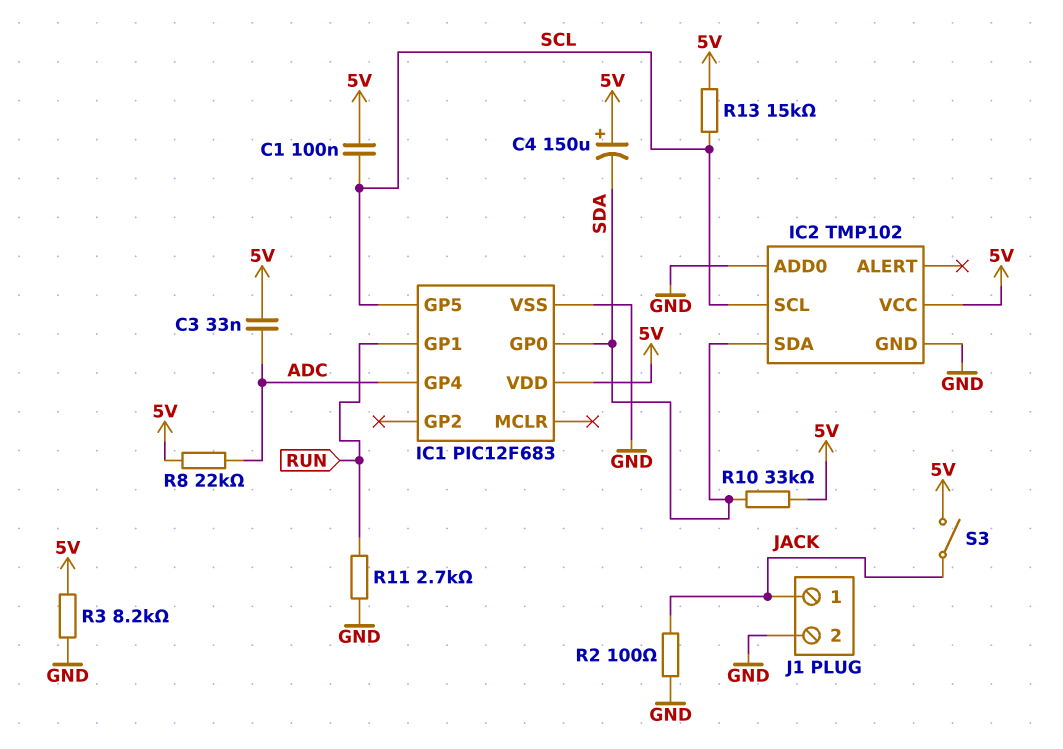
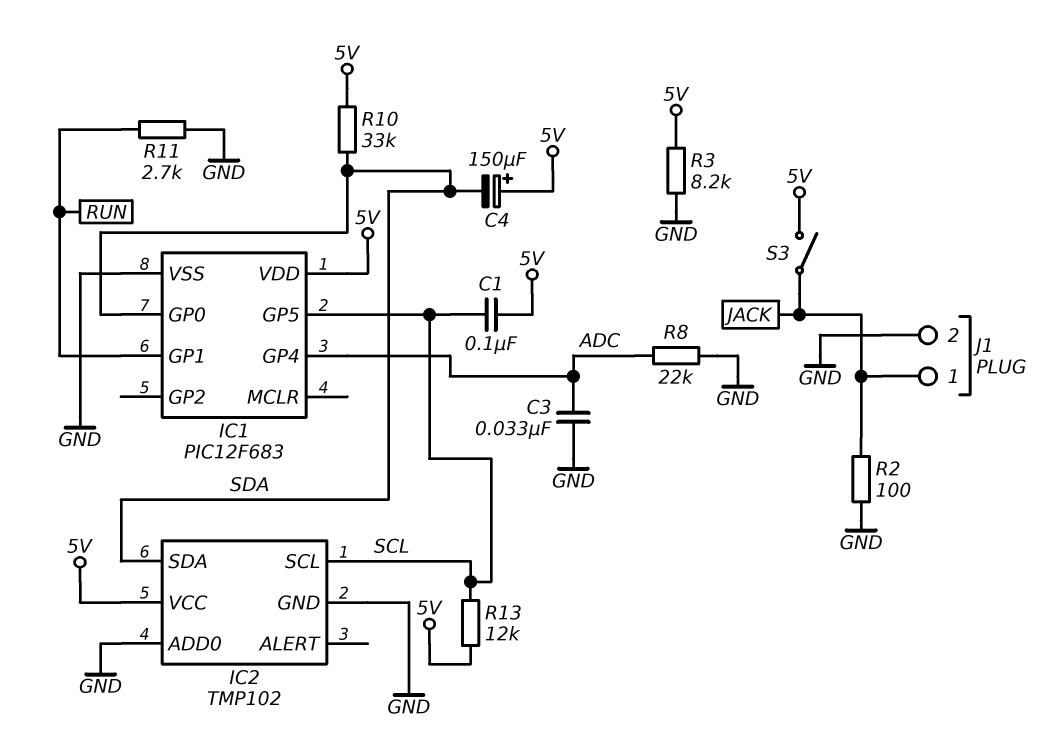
C3: 33nF (5V, ADC) -> 33nF (ADC, GND)
R8: 22k (5V, ADC) -> 22k (ADC, GND)
R13: 15k (5V, SCL) -> 12k (5V, SCL)

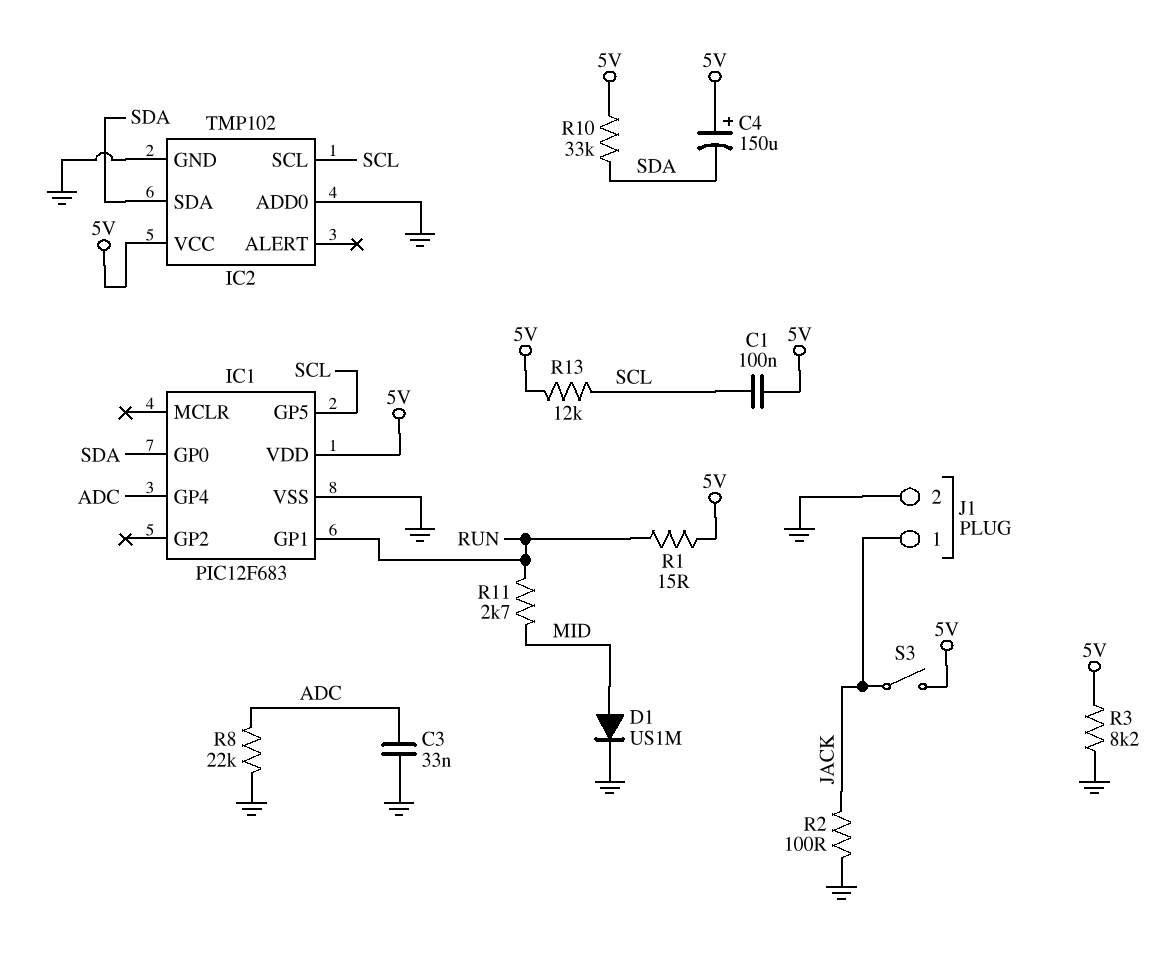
D1: none -> diode US1M (A MID, K GND)
R1: none -> 15 (5V, RUN)
R11: 2.7k (GND, RUN) -> 2.7k (MID, RUN)

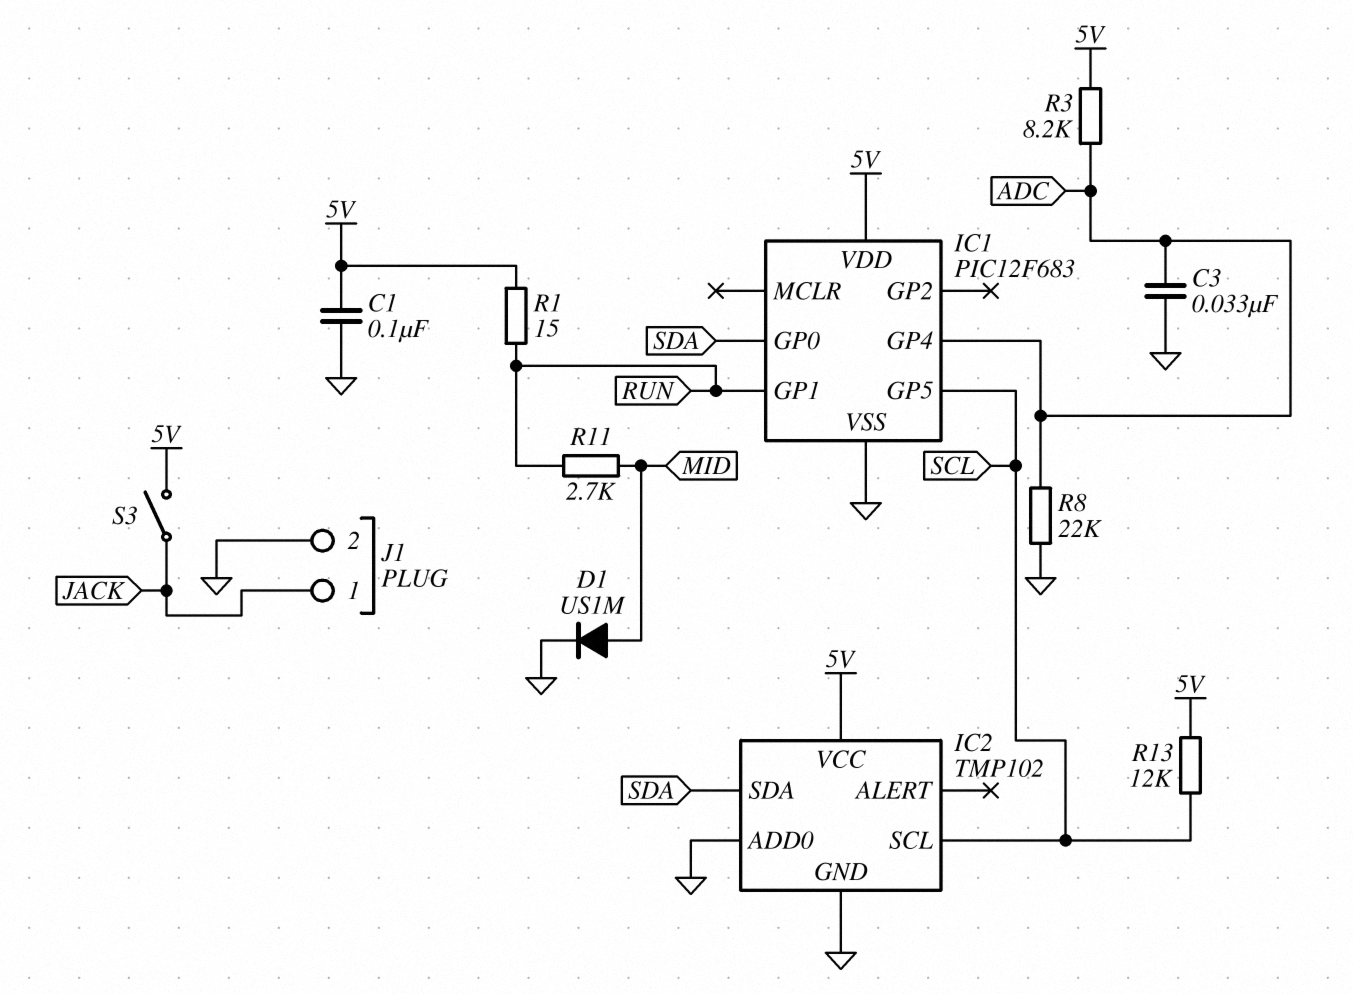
C1: 100nF (5V, SCL) -> 100nF (5V, GND)
C4: 150uF (plus 5V, minus SDA) -> none
R2: 100 (GND, JACK) -> none
R3: 8.2k (5V, GND) -> 8.2k (5V, ADC)
R10: 33k (5V, SDA) -> none

